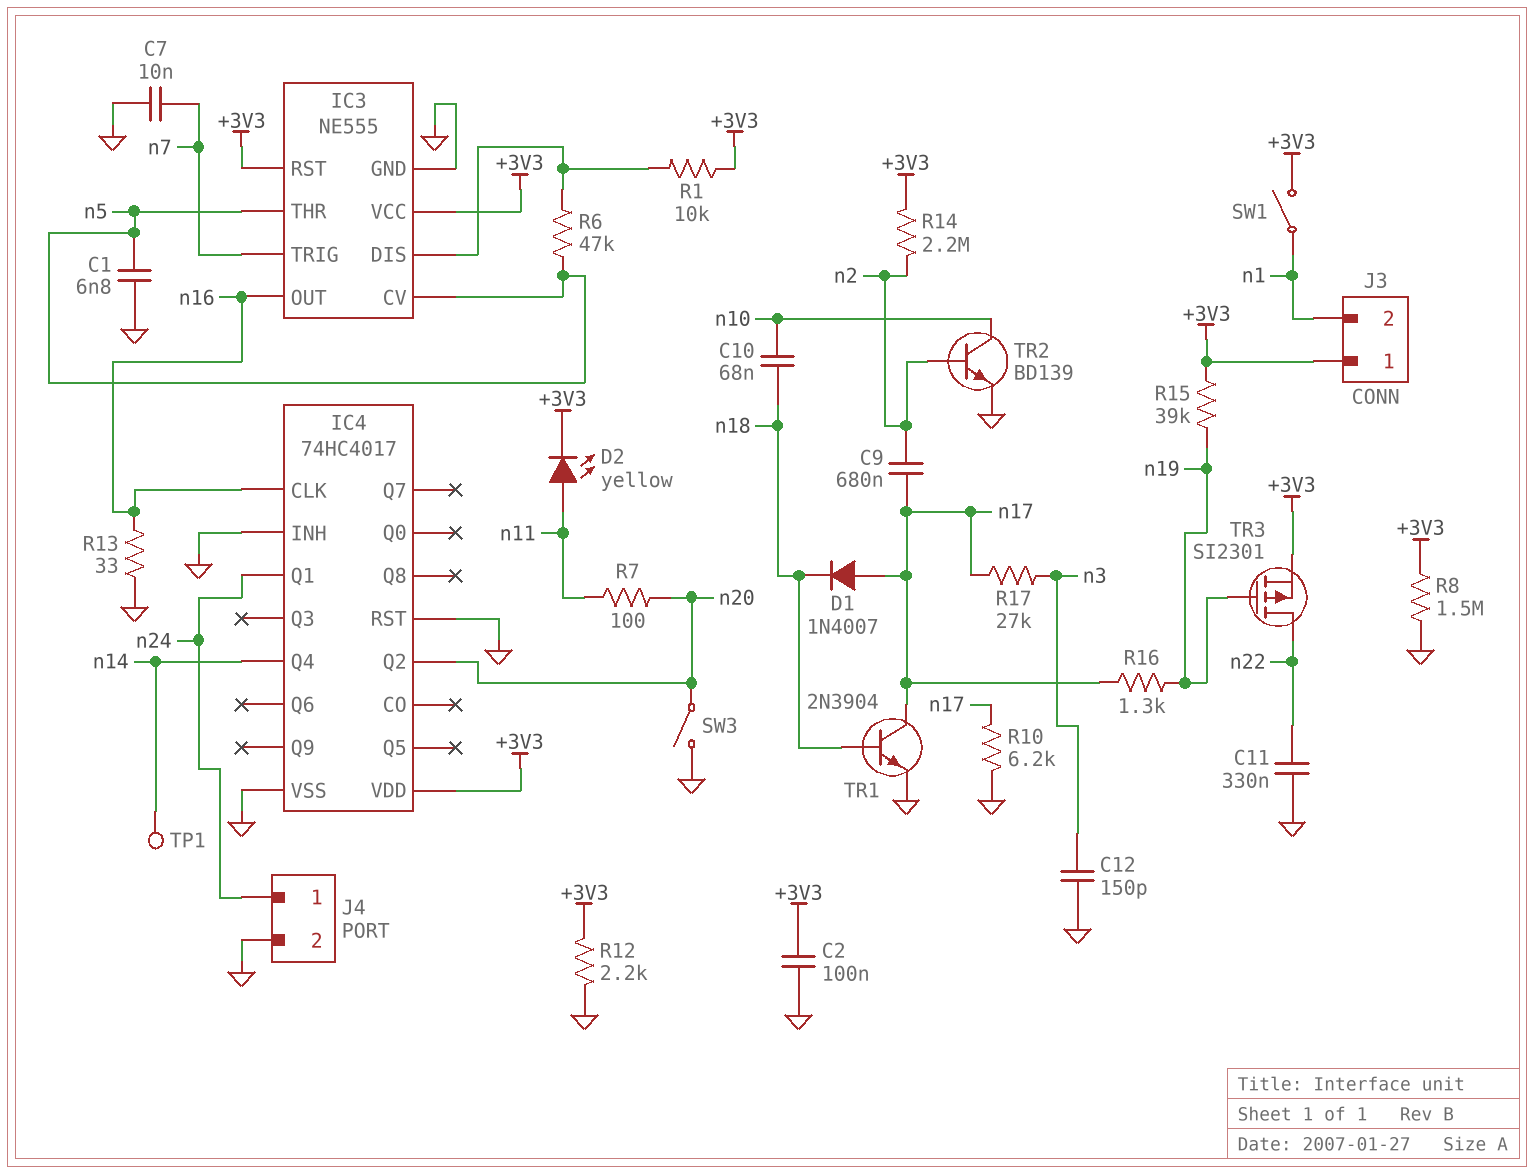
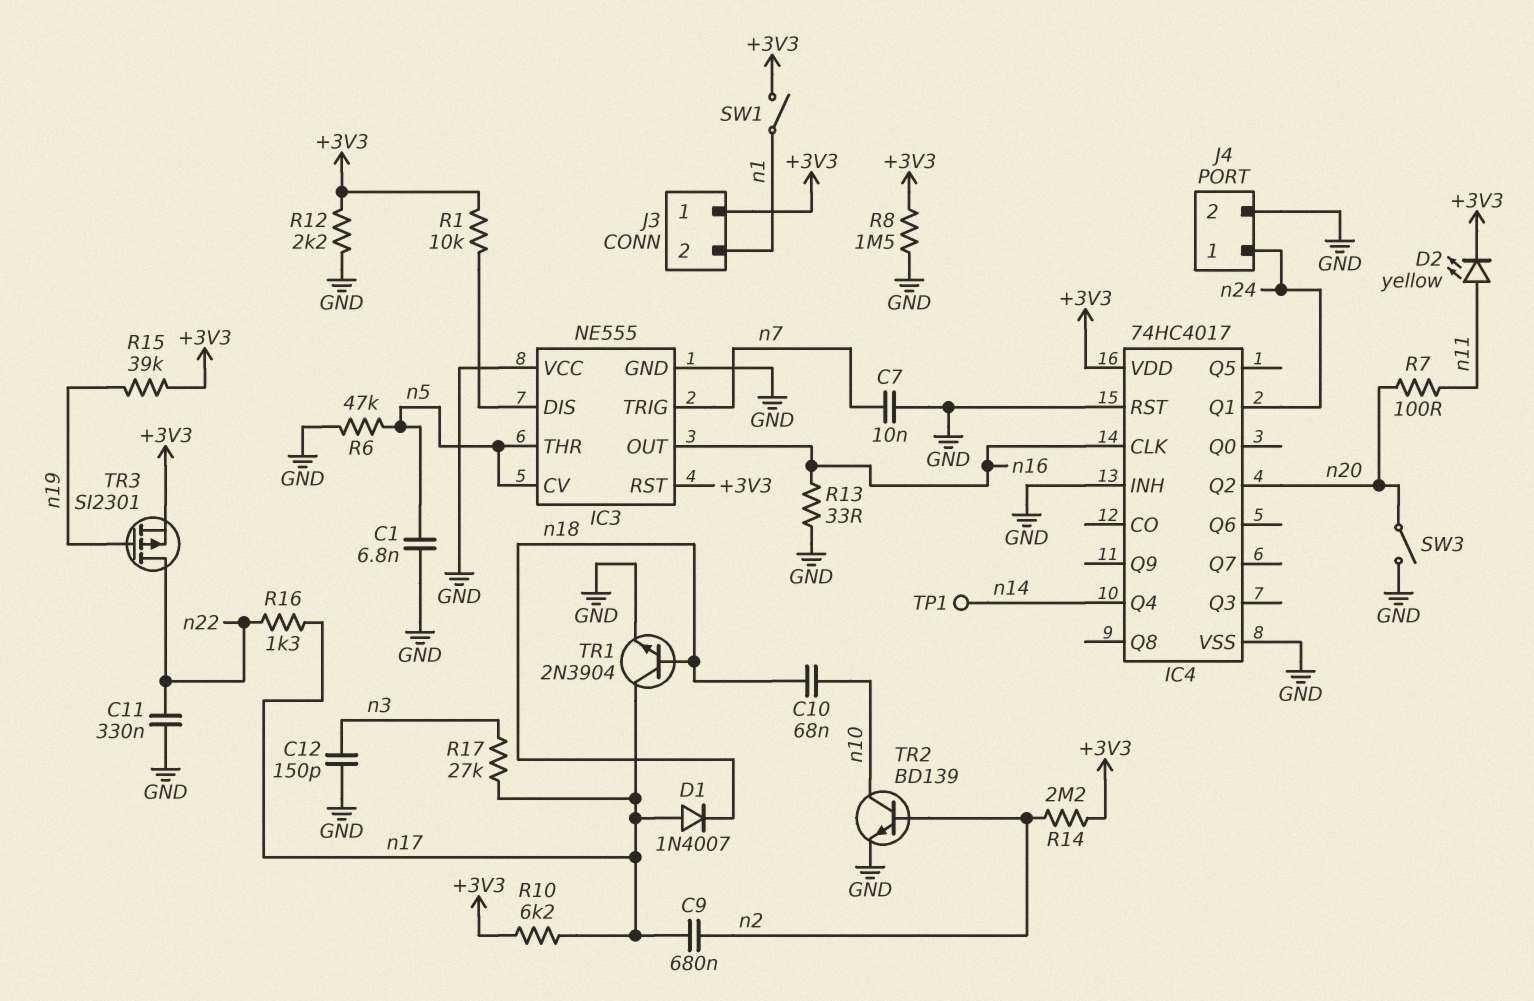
C2: 100nF (+3V3, GND) -> none
IC3 pin VCC: +3V3 -> GND
R6: 47k (IC3/DIS, n5) -> 47k (GND, n5)
R10: 6.2k (GND, n17) -> 6.2k (+3V3, n17)
R16: 1.3k (n17, n19) -> 1.3k (n17, n22)

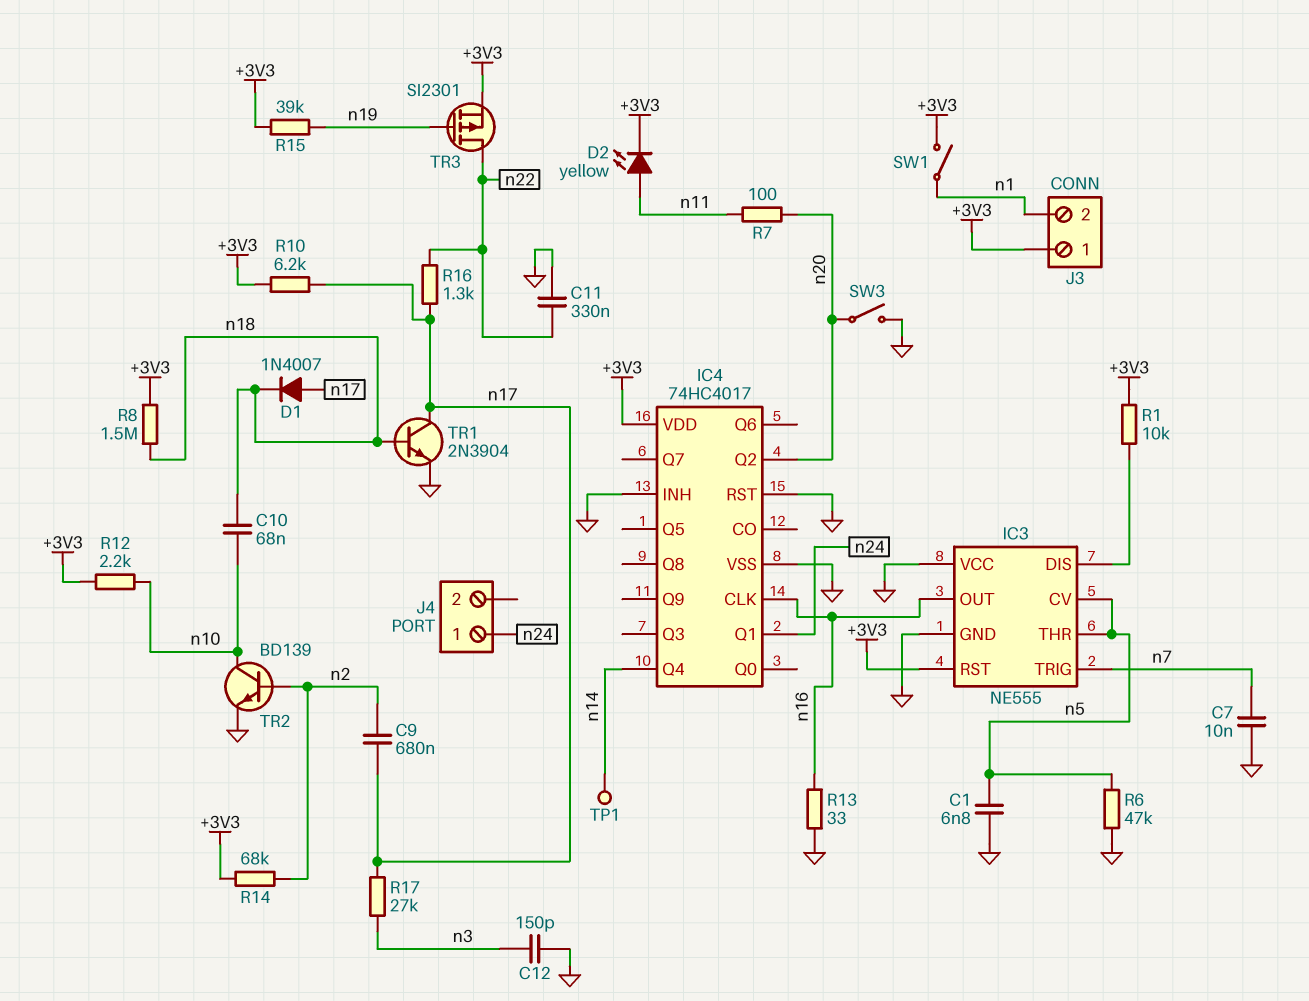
J4 pin 2: GND -> none
R8: 1.5M (+3V3, GND) -> 1.5M (+3V3, n18)
R12: 2.2k (+3V3, GND) -> 2.2k (+3V3, n10)
R14: 2.2M (+3V3, n2) -> 68k (+3V3, n2)

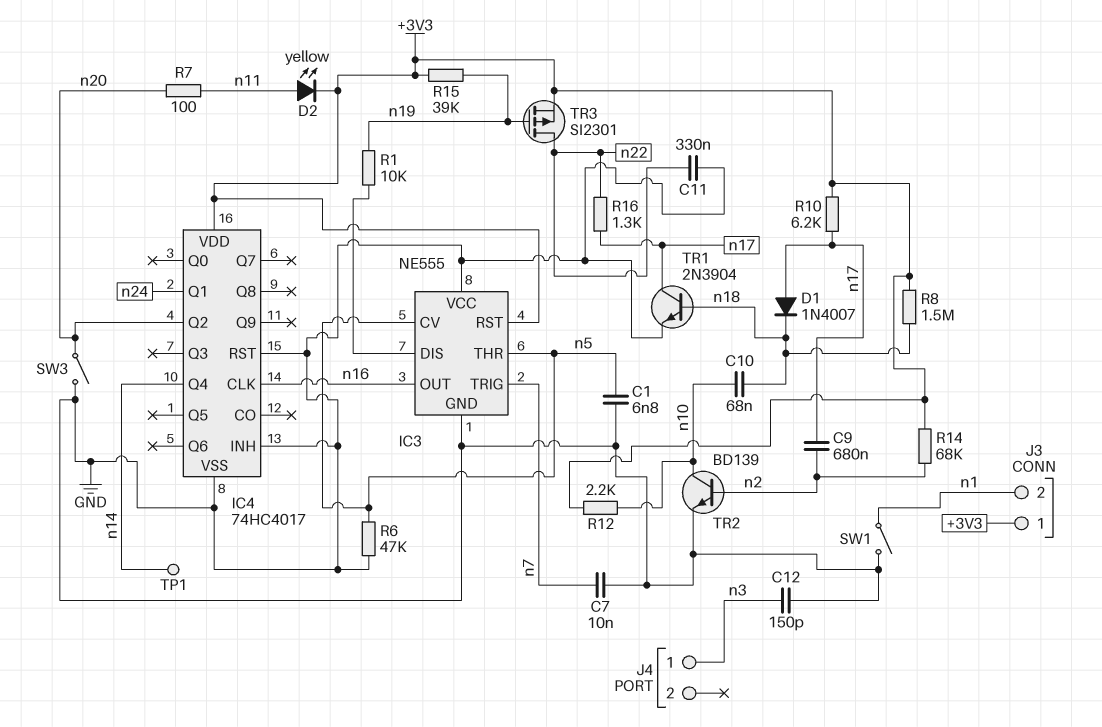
J4 pin 1: n24 -> n3
R1: 10k (+3V3, IC3/DIS) -> 10k (IC3/DIS, n19)
R13: 33 (GND, n16) -> none
R17: 27k (n3, n17) -> none
SW1: switch (+3V3, n1) -> switch (GND, n1)

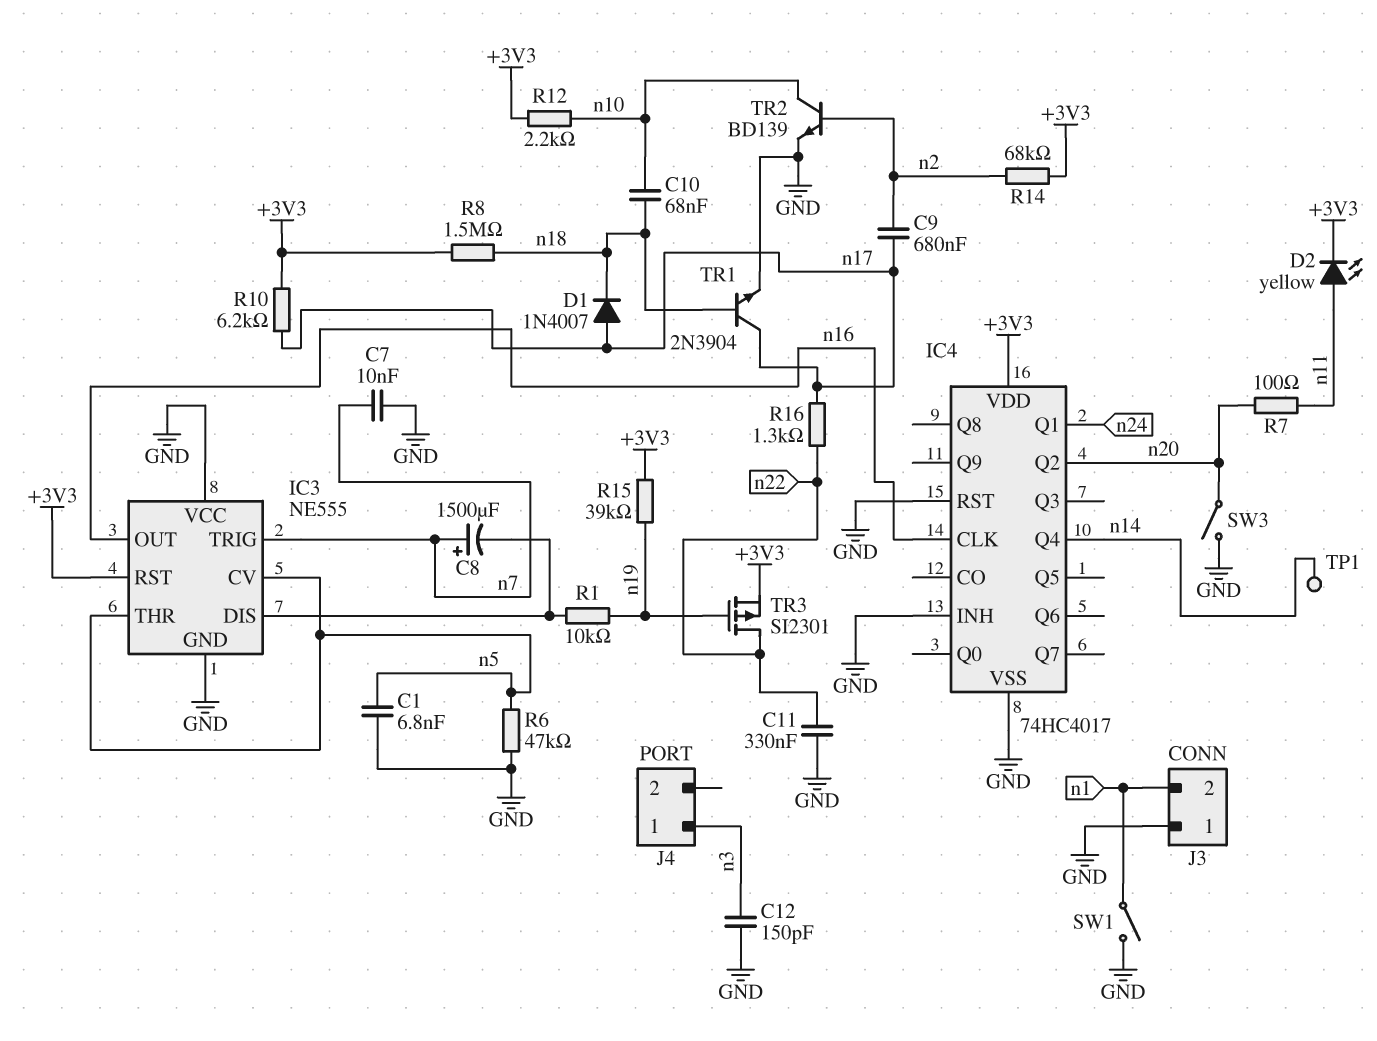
C8: none -> 1500uF (plus n7, minus IC3/DIS)
J3 pin 1: +3V3 -> GND

